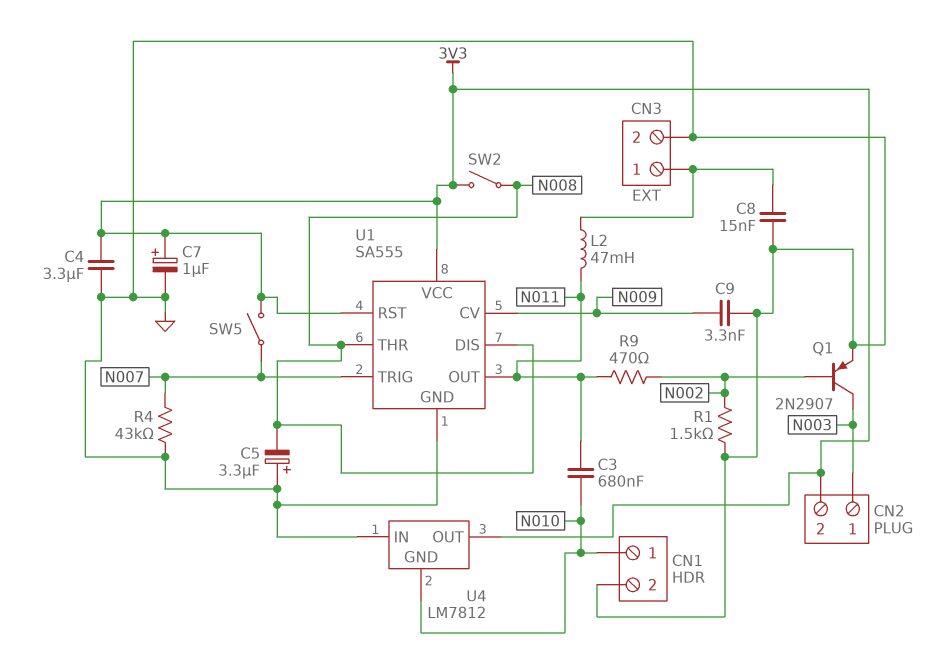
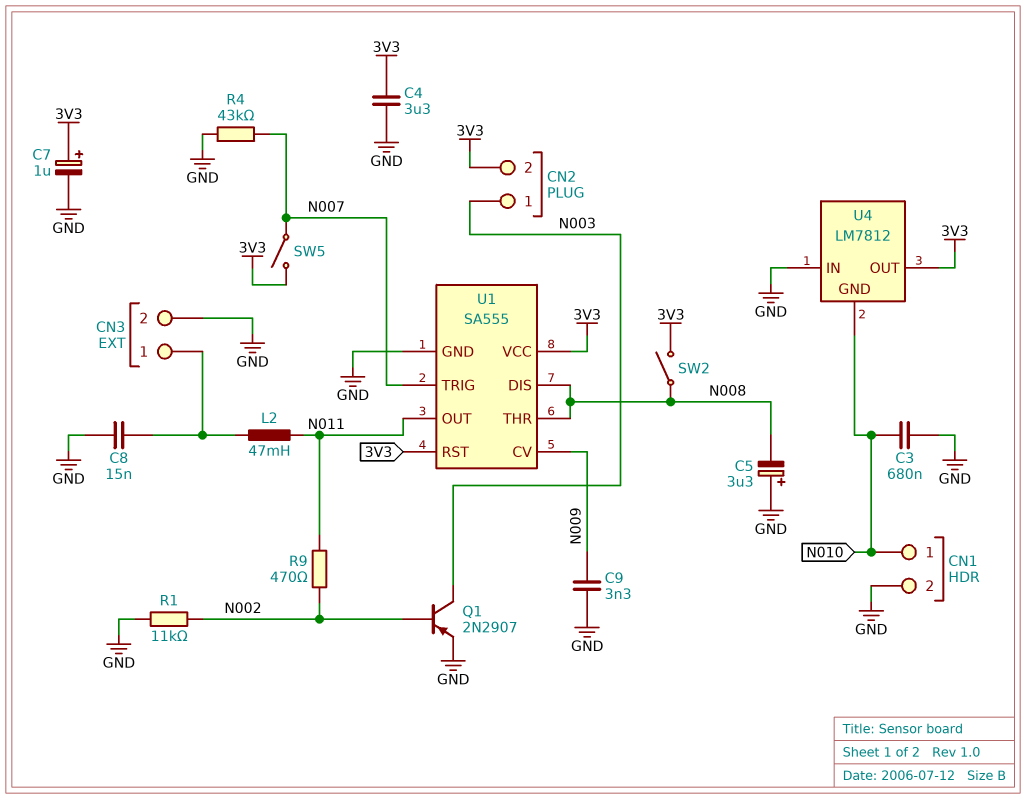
C3: 680nF (N010, N011) -> 680nF (GND, N010)
R1: 1.5k (GND, N002) -> 11k (GND, N002)

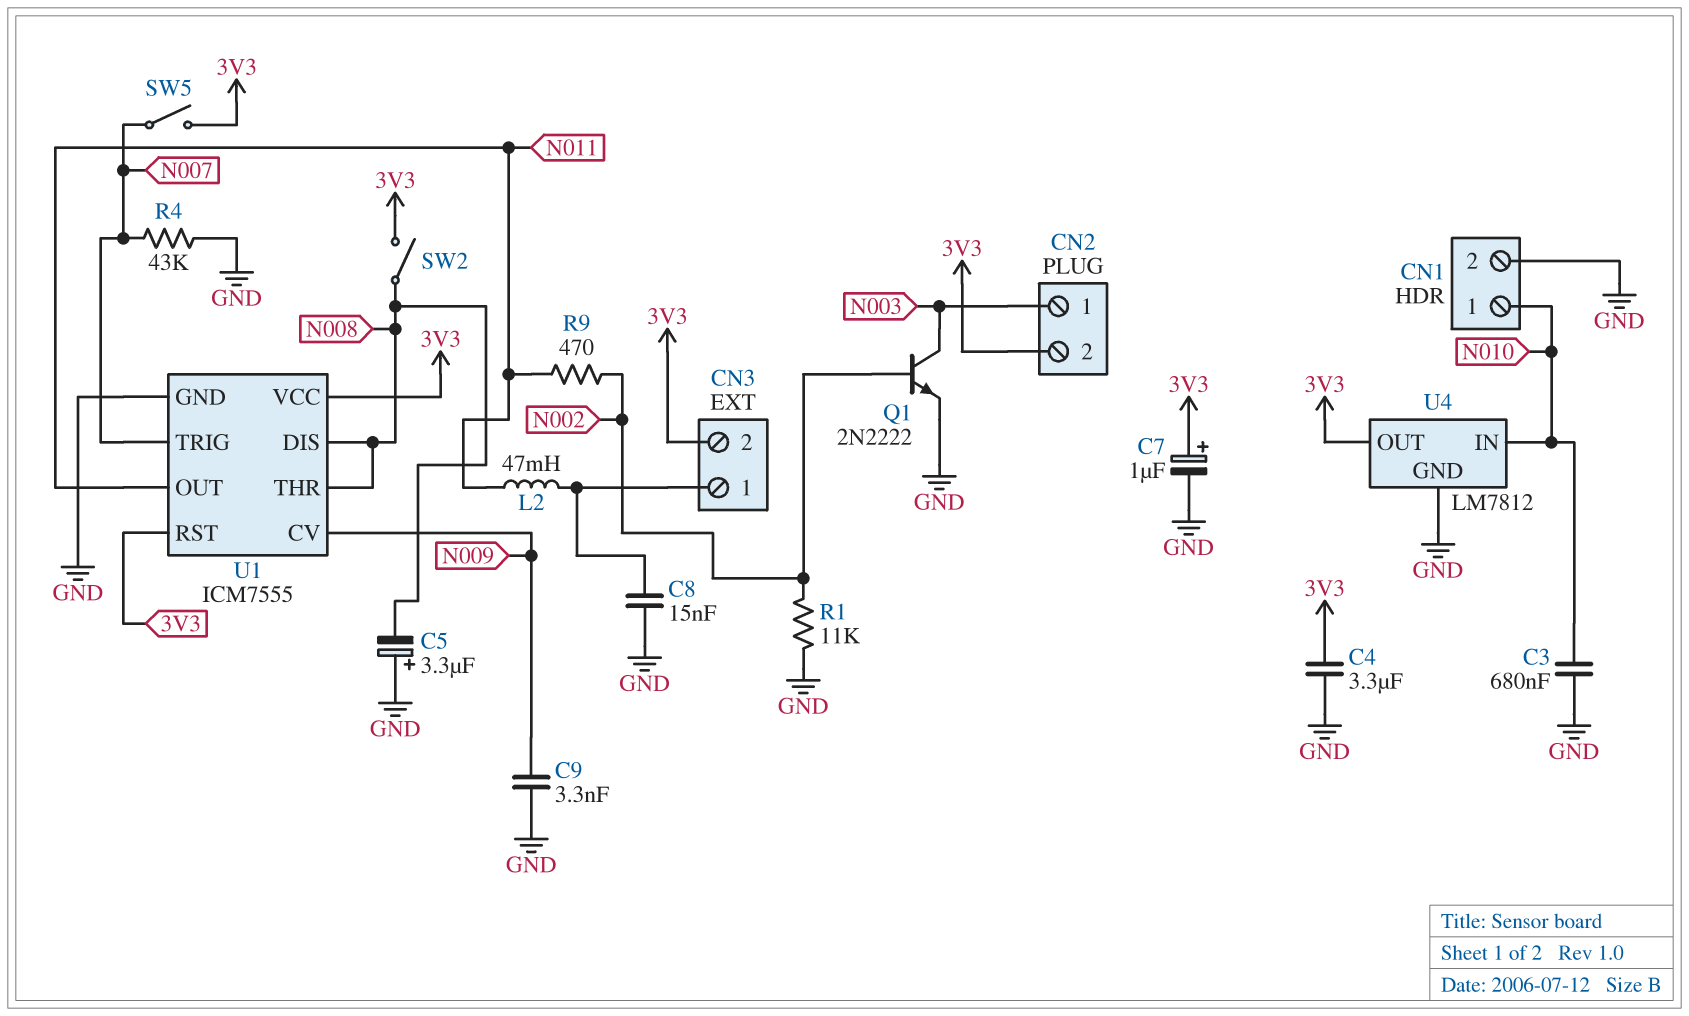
CN3 pin 2: GND -> 3V3
Q1: PNP 2N2907 (B N002, C N003, E GND) -> NPN 2N2222 (B N002, C N003, E GND)
U1: SA555 -> ICM7555
U4 pin GND: N010 -> GND
U4 pin IN: GND -> N010

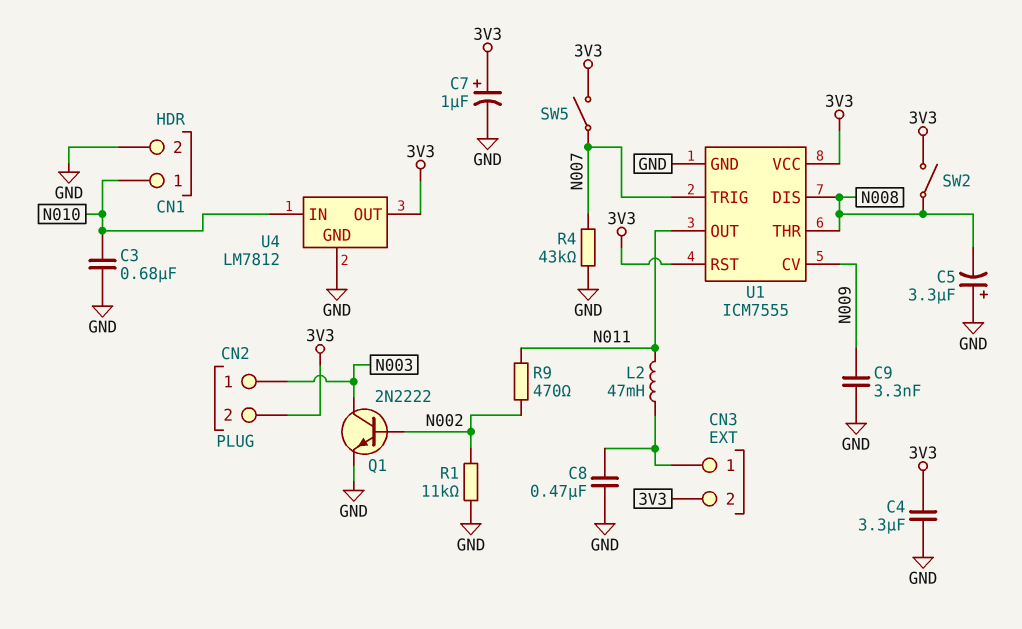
C8: 15nF (CN3/1, GND) -> 470nF (CN3/1, GND)

